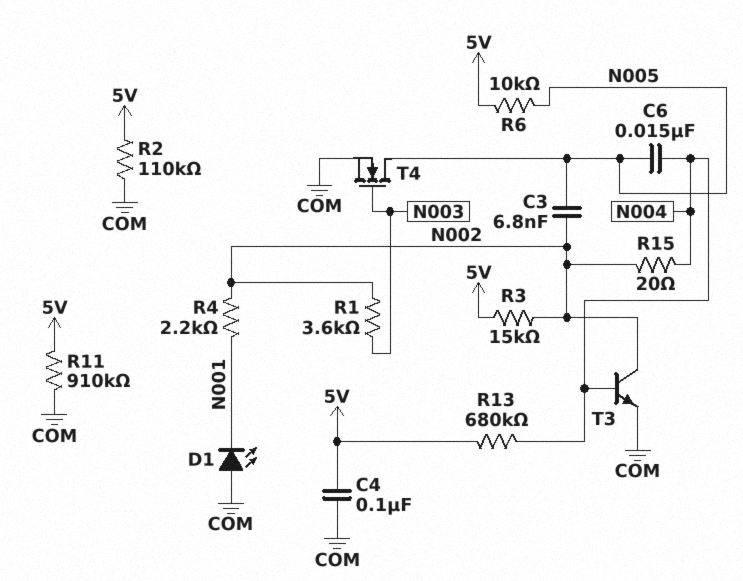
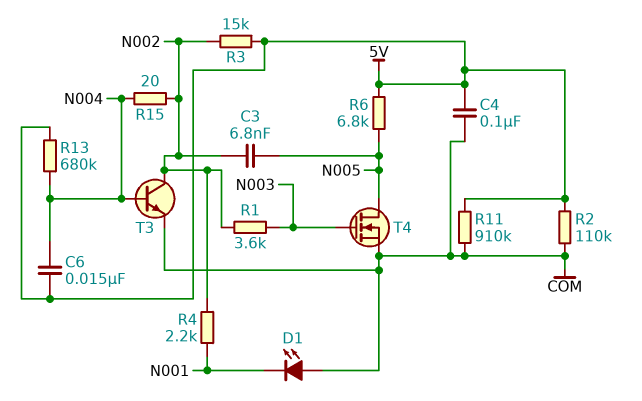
C6: 15nF (N004, N005) -> 15nF (5V, N004)
R6: 10k (5V, N005) -> 6.8k (5V, N005)

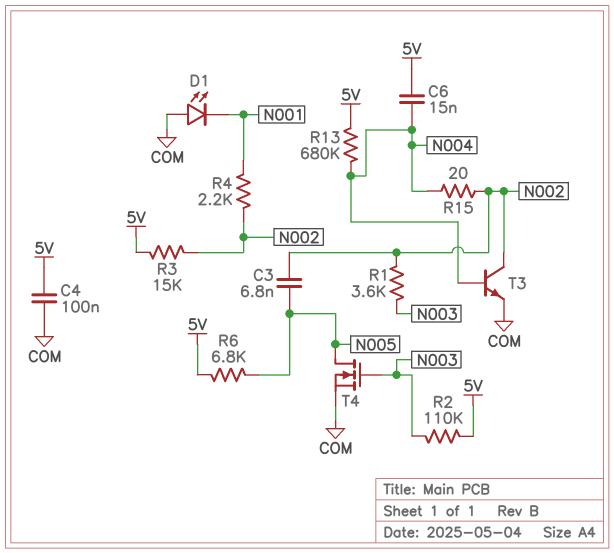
R2: 110k (5V, COM) -> 110k (5V, N003)
R11: 910k (5V, COM) -> none

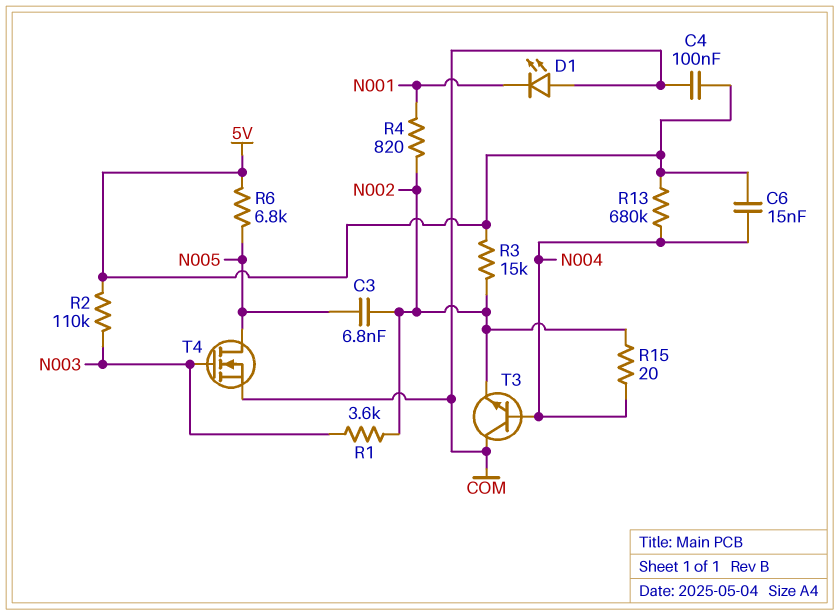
R4: 2.2k (N001, N002) -> 820 (N001, N002)
T3: NPN (B N004, C N002, E COM) -> NPN (B N004, C COM, E N002)

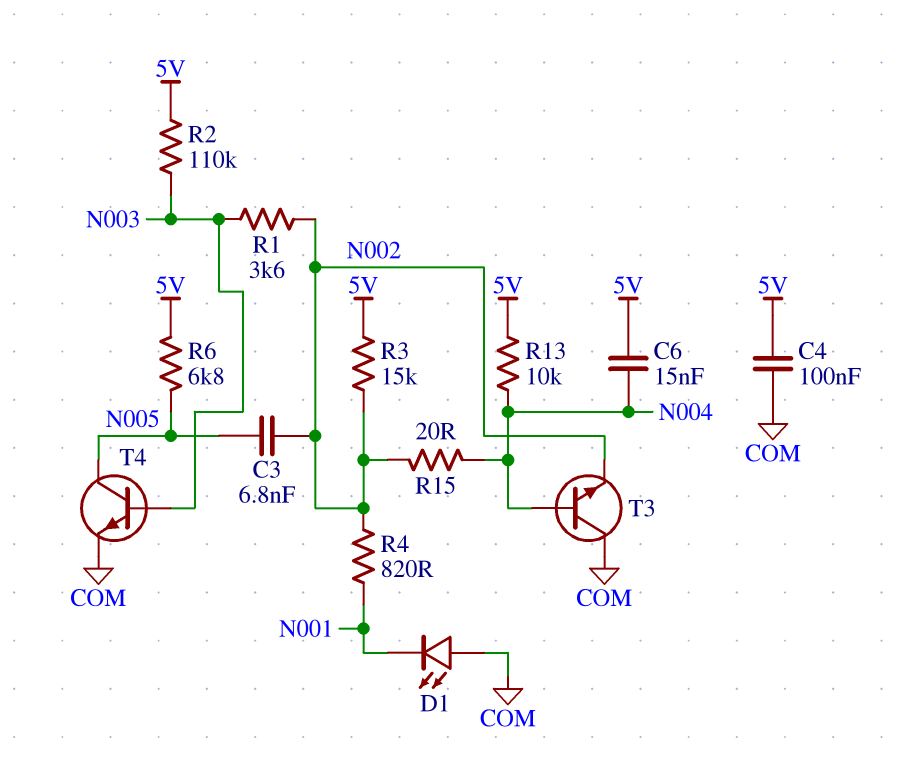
R13: 680k (5V, N004) -> 10k (5V, N004)
T4: NMOS (G N003, D N005, S COM) -> NPN (B N003, C N005, E COM)

